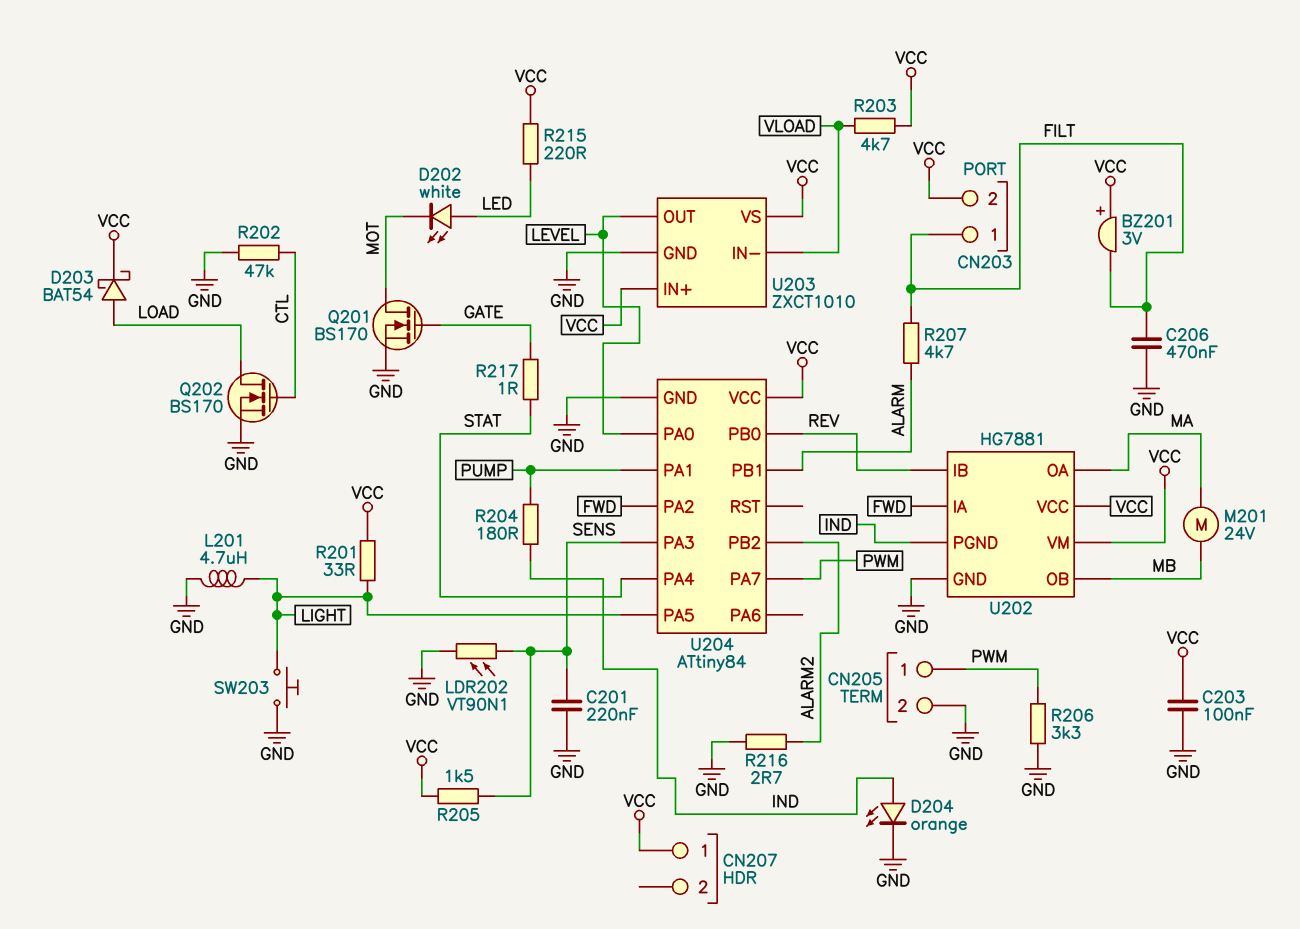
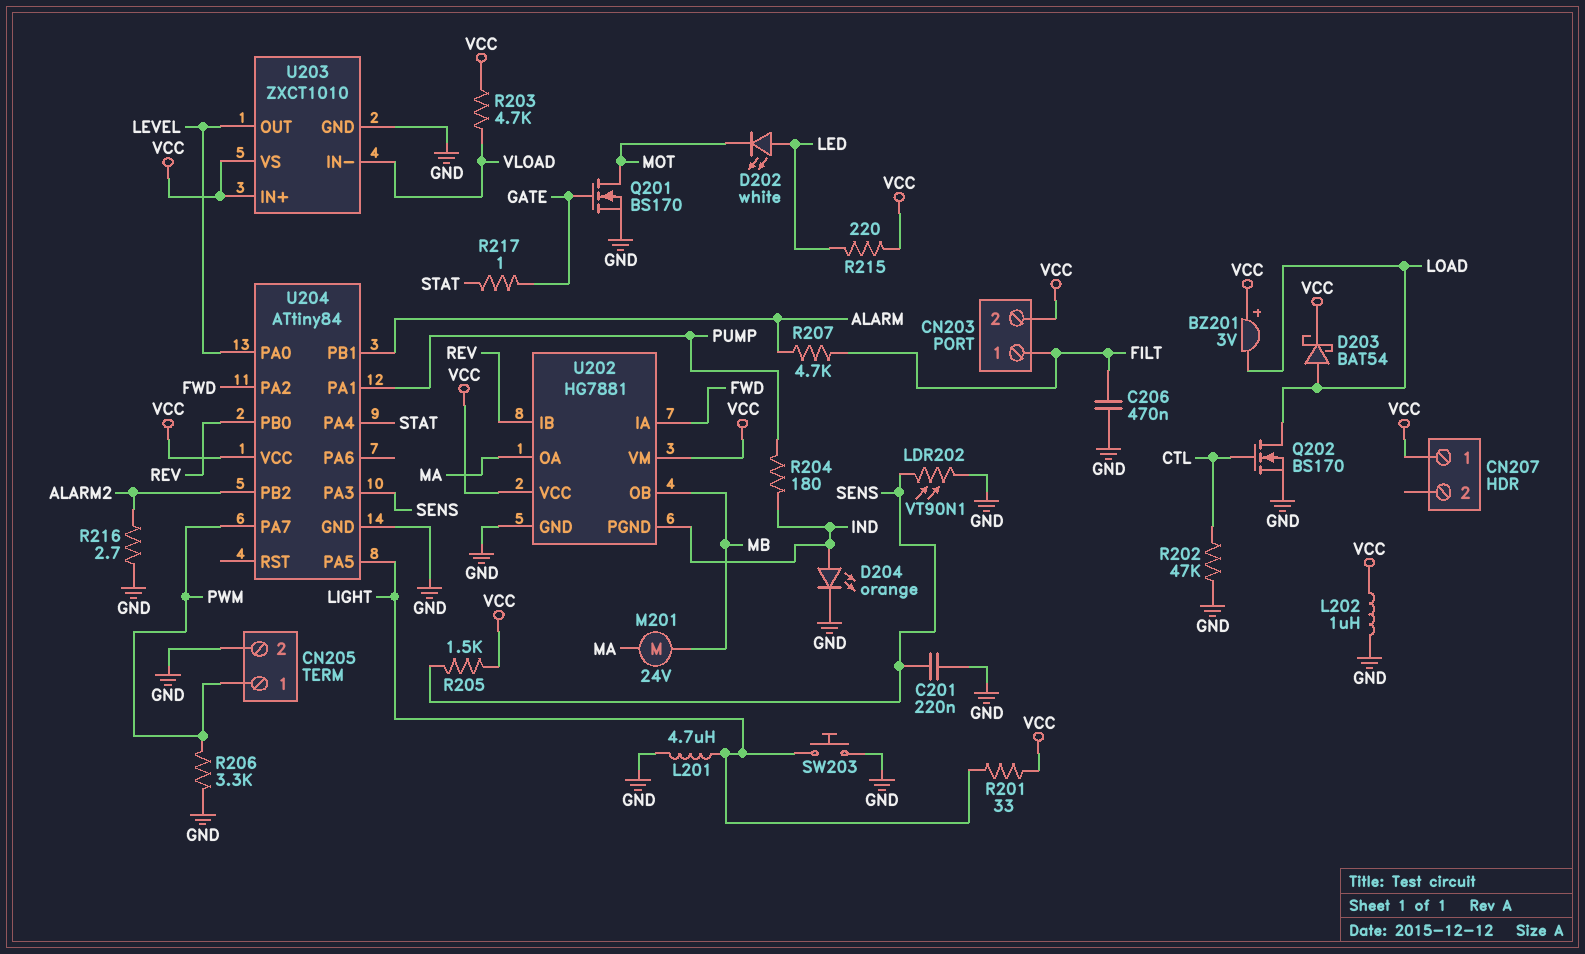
BZ201: buzzer 3V (plus VCC, minus FILT) -> buzzer 3V (plus VCC, minus LOAD)
C203: 100nF (GND, VCC) -> none
L202: none -> 1uH (GND, VCC)

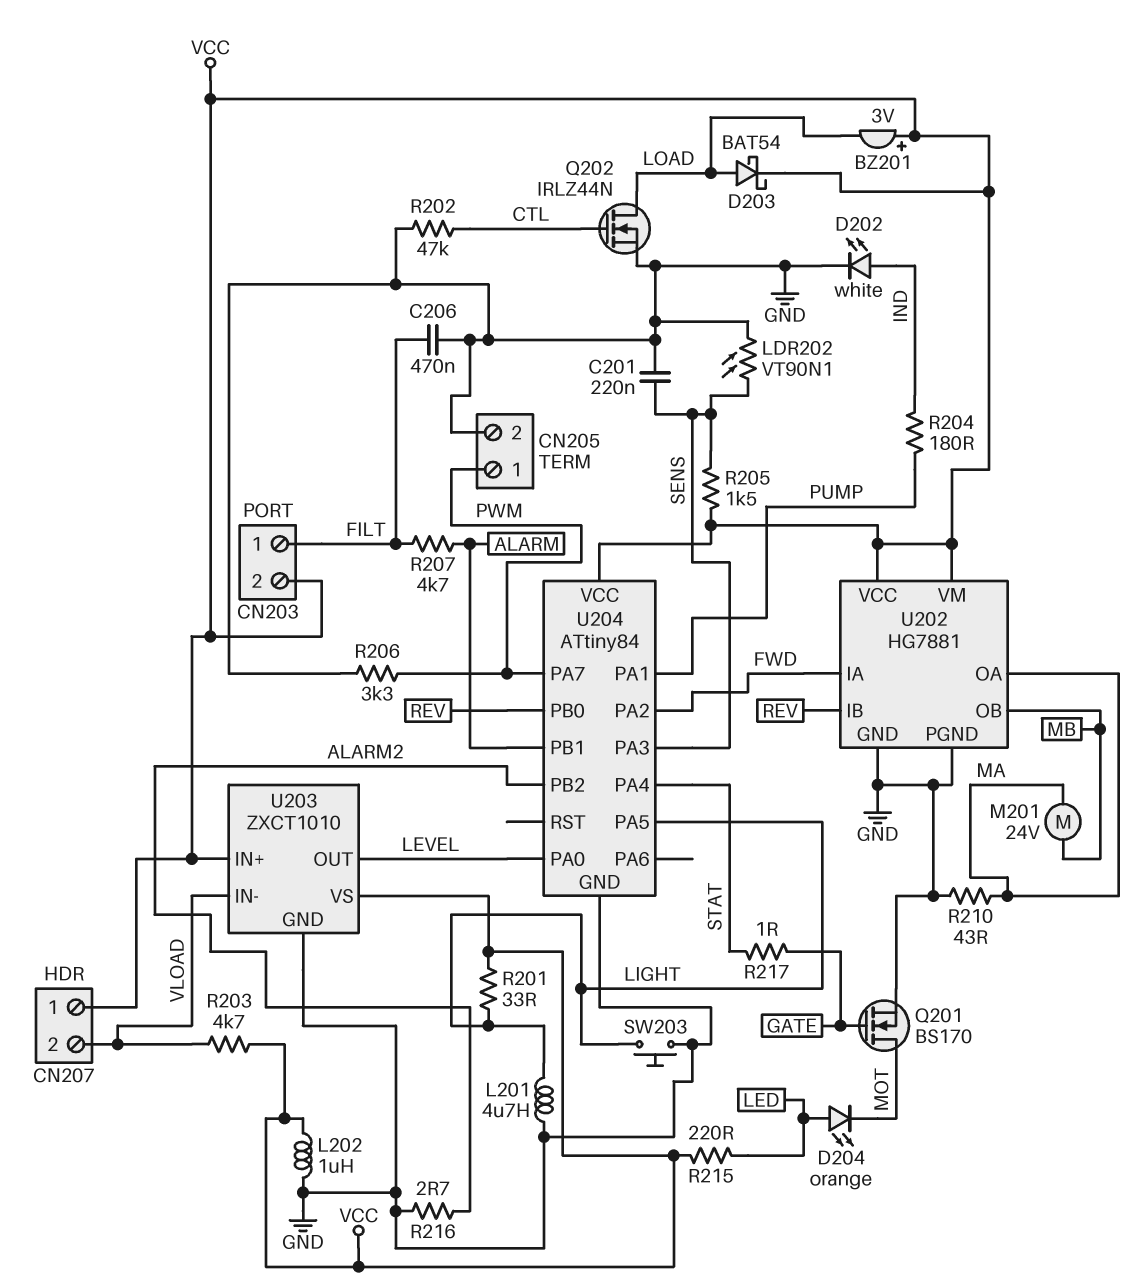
CN207 pin 2: none -> VLOAD
D202: LED white (A LED, K MOT) -> LED white (A IND, K GND)
D204: LED orange (A IND, K GND) -> LED orange (A LED, K MOT)
Q202: NMOS BS170 (G CTL, D LOAD, S GND) -> NMOS IRLZ44N (G CTL, D LOAD, S GND)
R210: none -> 43 (GND, MA)
U202 pin PGND: IND -> GND

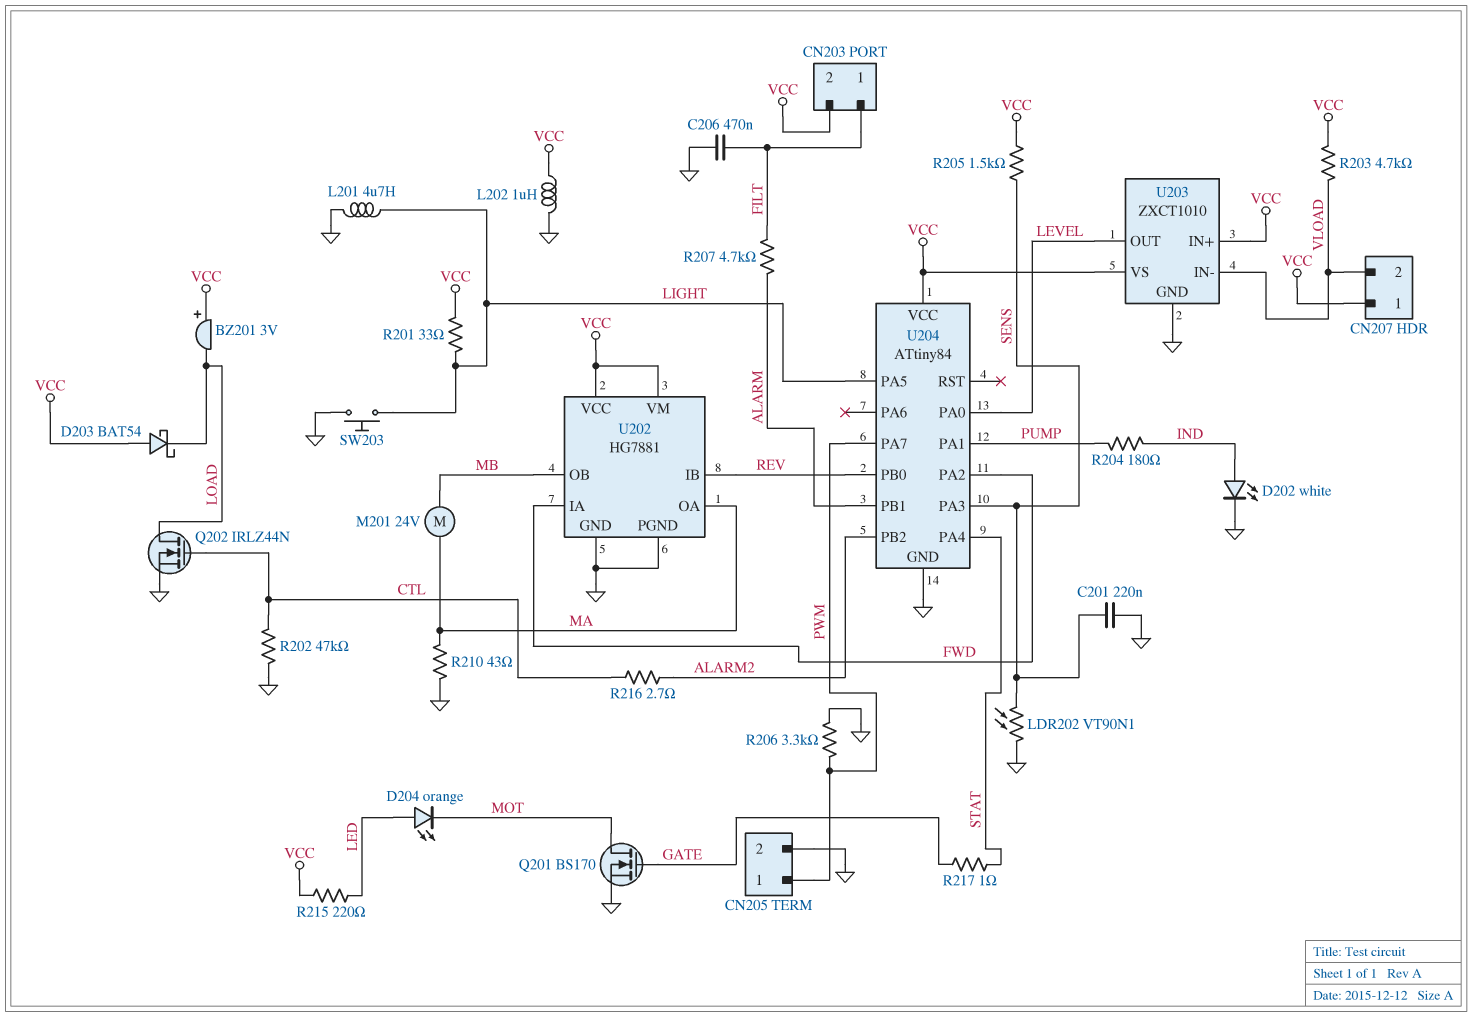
D203: schottky BAT54 (A LOAD, K VCC) -> schottky BAT54 (A VCC, K LOAD)
R216: 2.7 (ALARM2, GND) -> 2.7 (ALARM2, CTL)

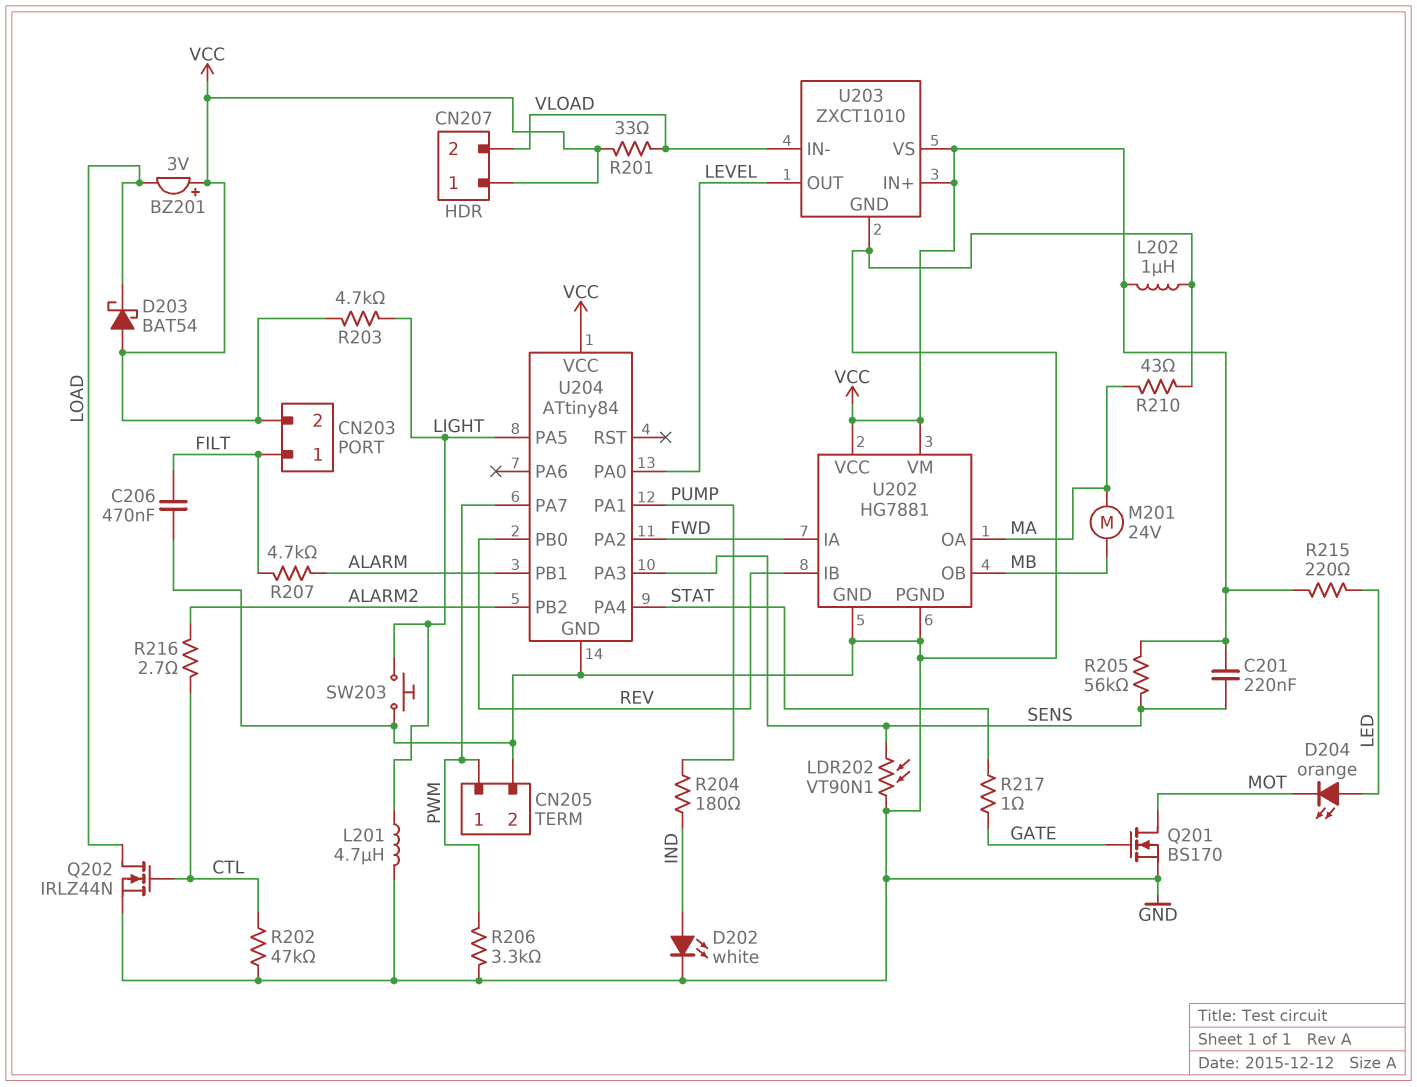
C201: 220nF (GND, SENS) -> 220nF (SENS, VCC)
R201: 33 (LIGHT, VCC) -> 33 (VCC, VLOAD)
R203: 4.7k (VCC, VLOAD) -> 4.7k (LIGHT, VCC)
R205: 1.5k (SENS, VCC) -> 56k (SENS, VCC)

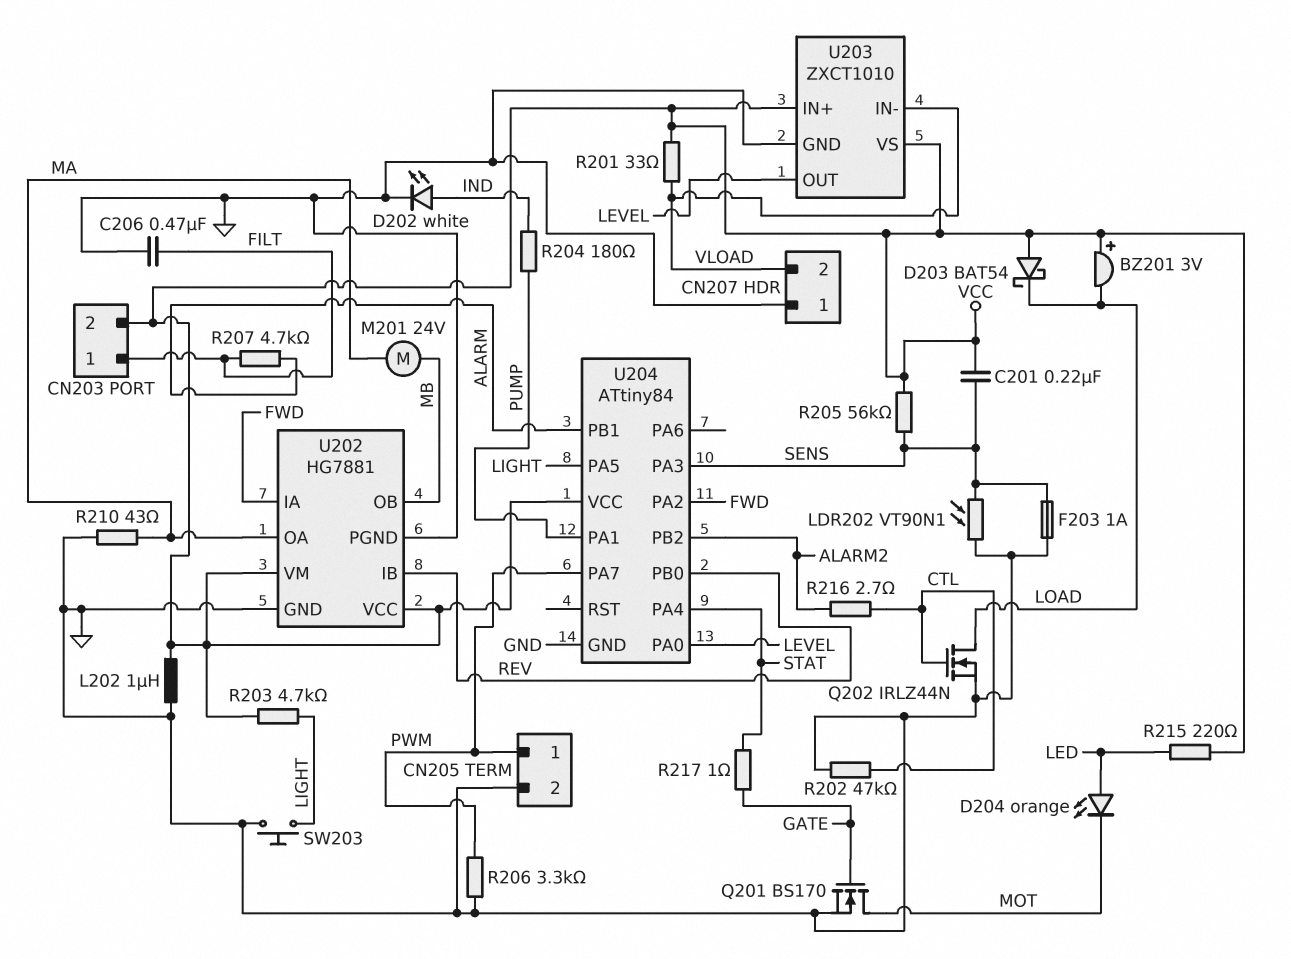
CN207 pin 1: VCC -> GND
F203: none -> 1A (GND, SENS)
L201: 4.7uH (GND, LIGHT) -> none

